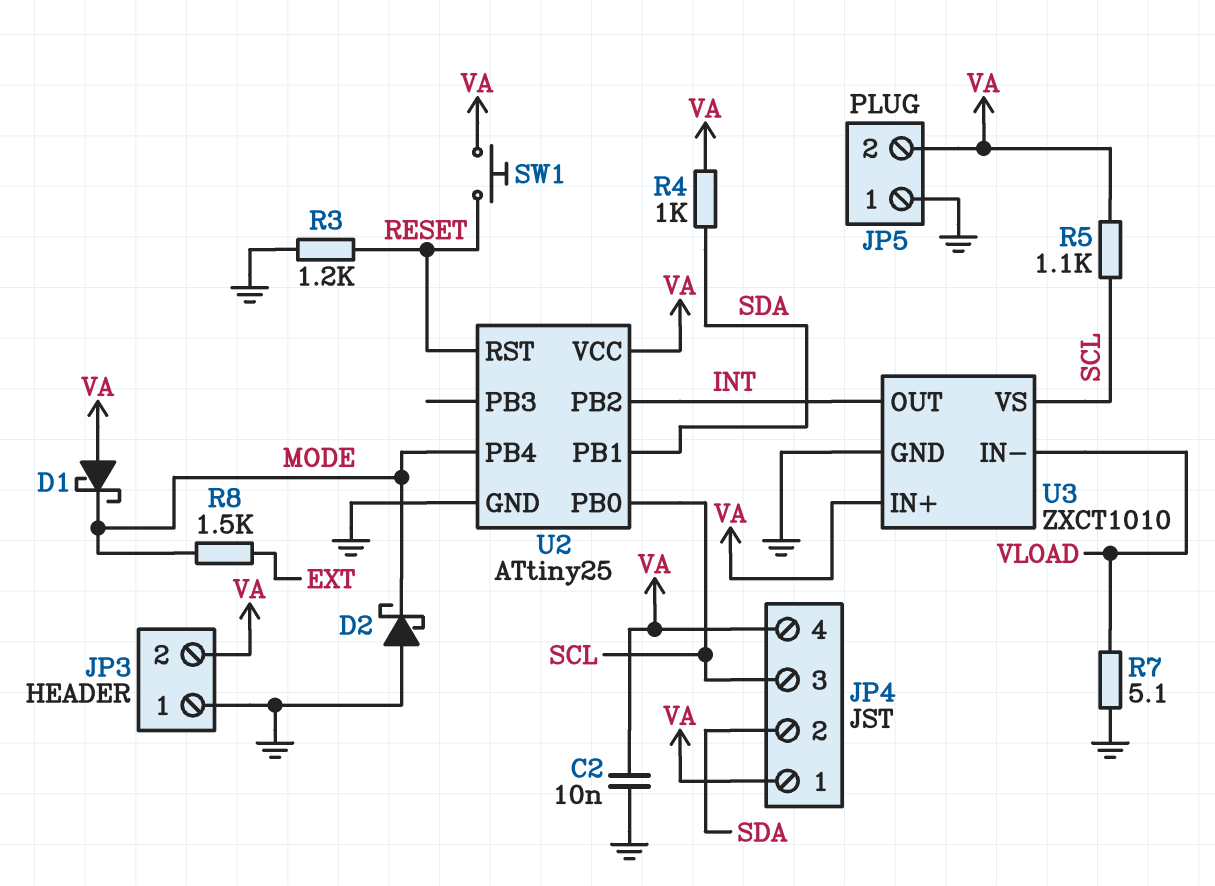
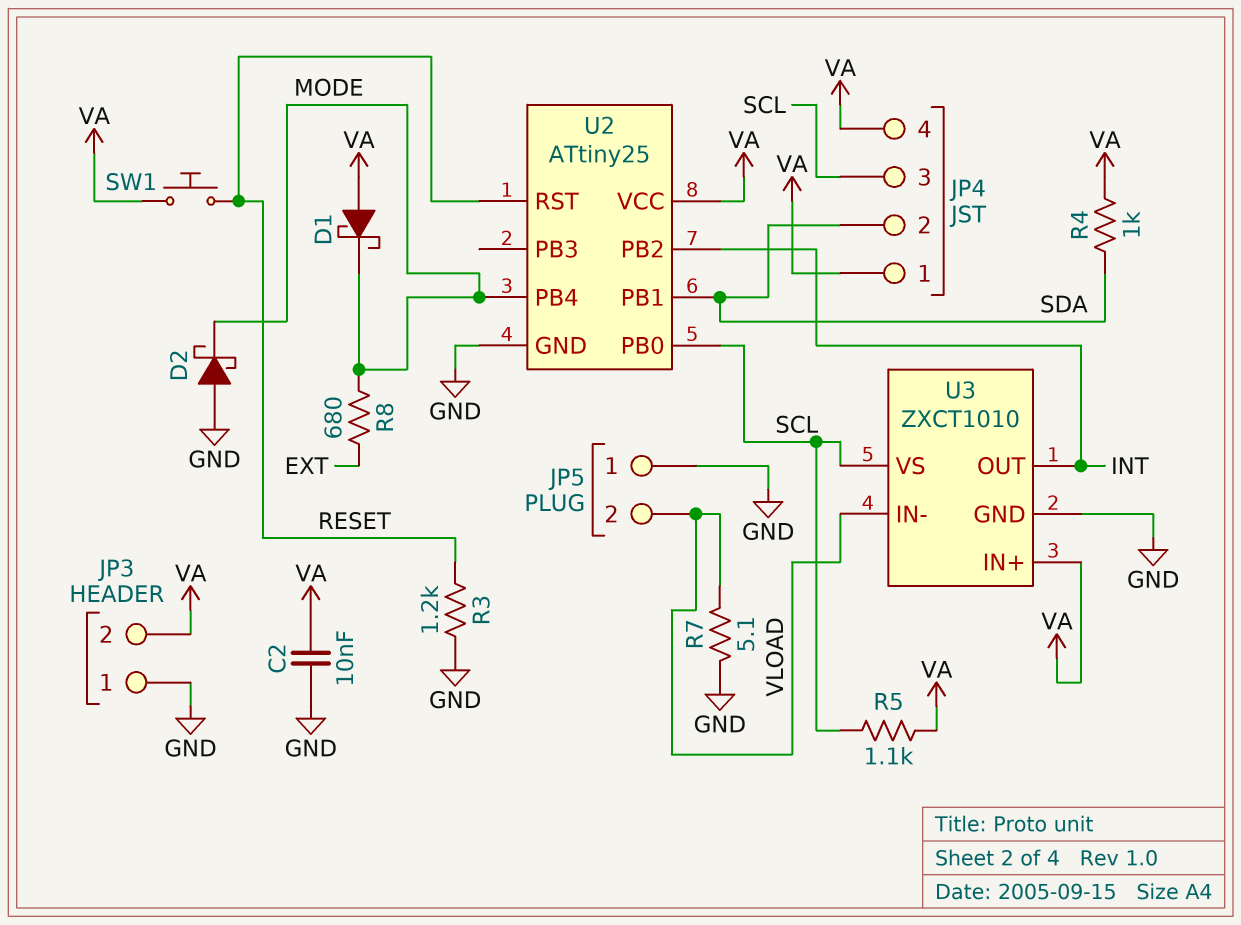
JP5 pin 2: VA -> VLOAD
R8: 1.5k (EXT, MODE) -> 680 (EXT, MODE)

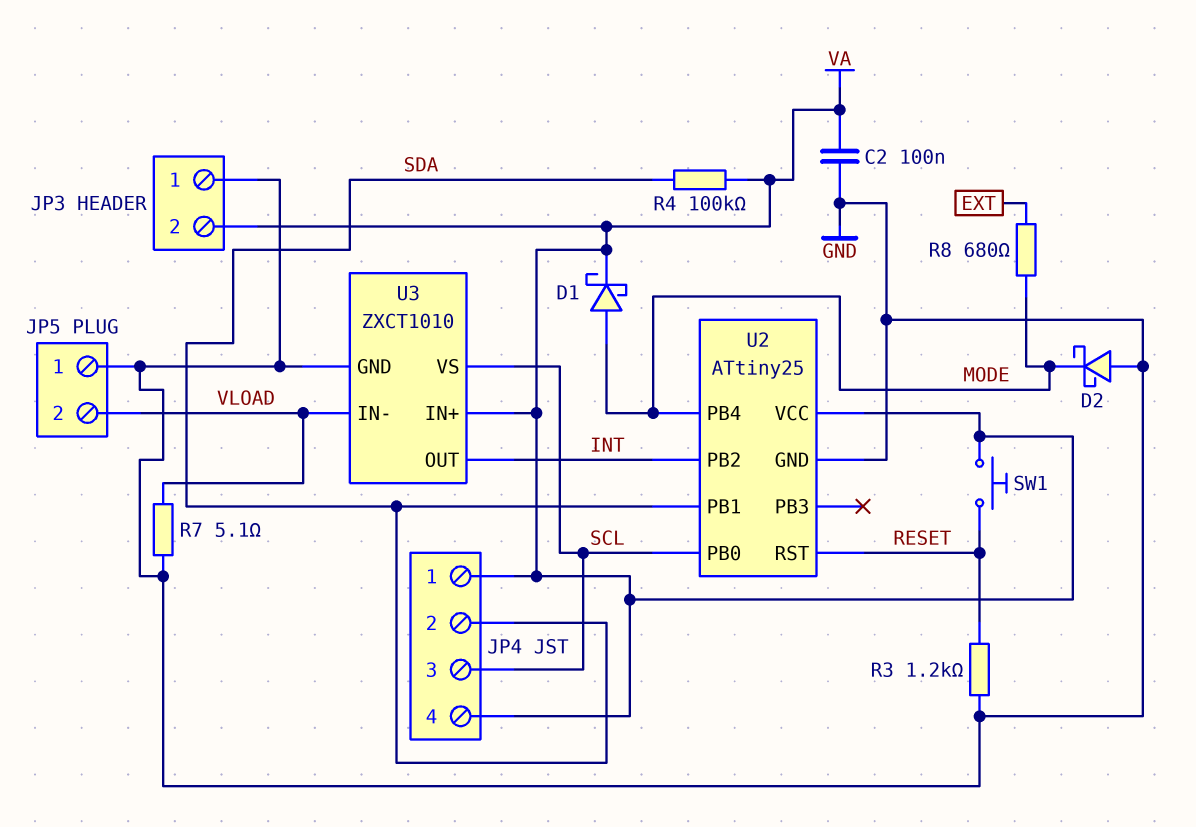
C2: 10nF (GND, VA) -> 100nF (GND, VA)
D1: schottky (A VA, K MODE) -> schottky (A MODE, K VA)
R4: 1k (SDA, VA) -> 100k (SDA, VA)
R5: 1.1k (SCL, VA) -> none

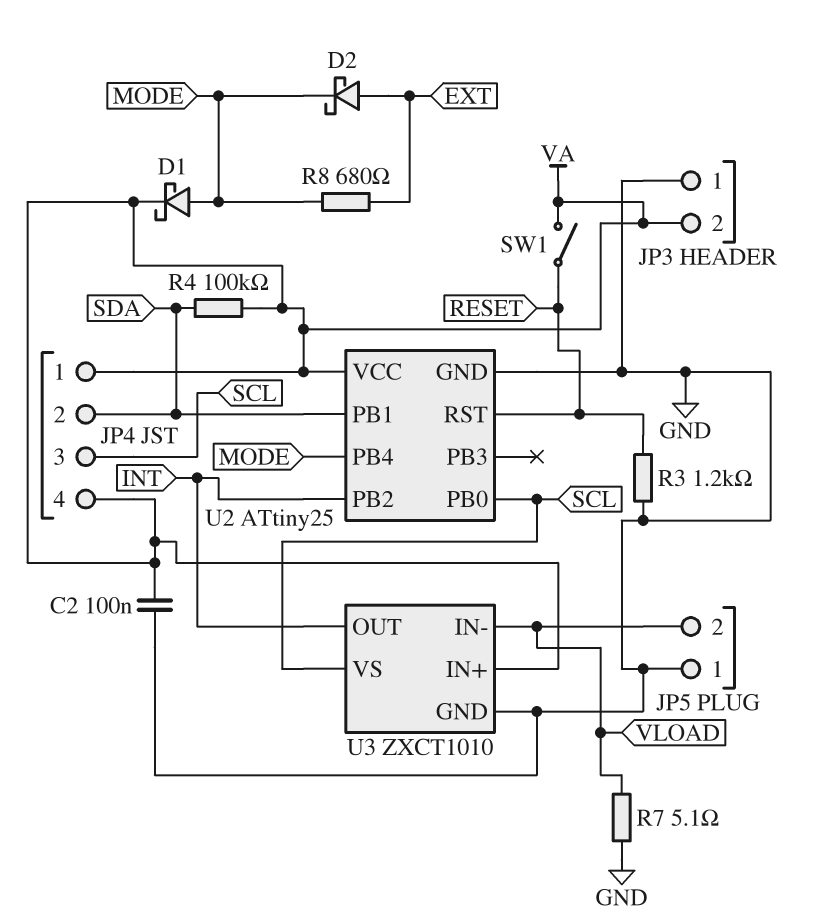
D2: schottky (A GND, K MODE) -> schottky (A EXT, K MODE)
SW1: button (RESET, VA) -> switch (RESET, VA)

